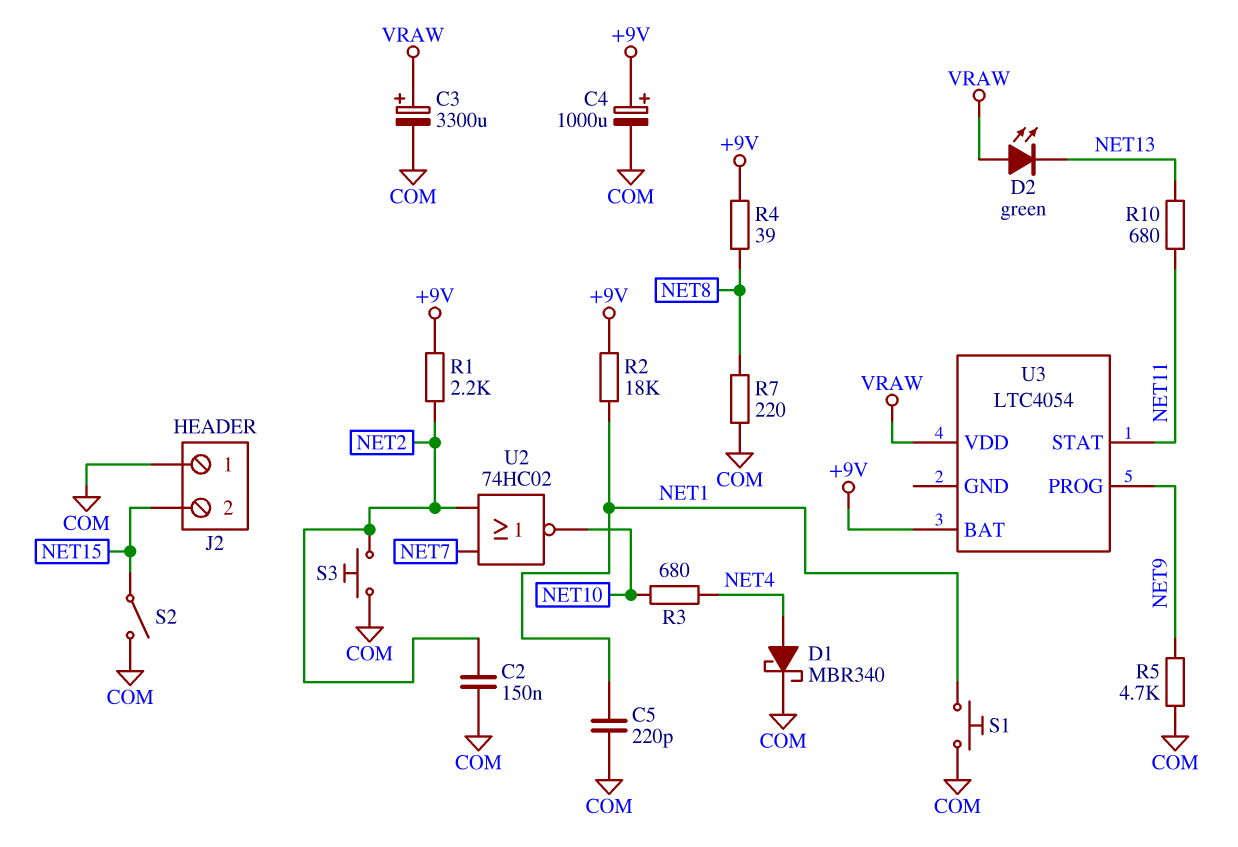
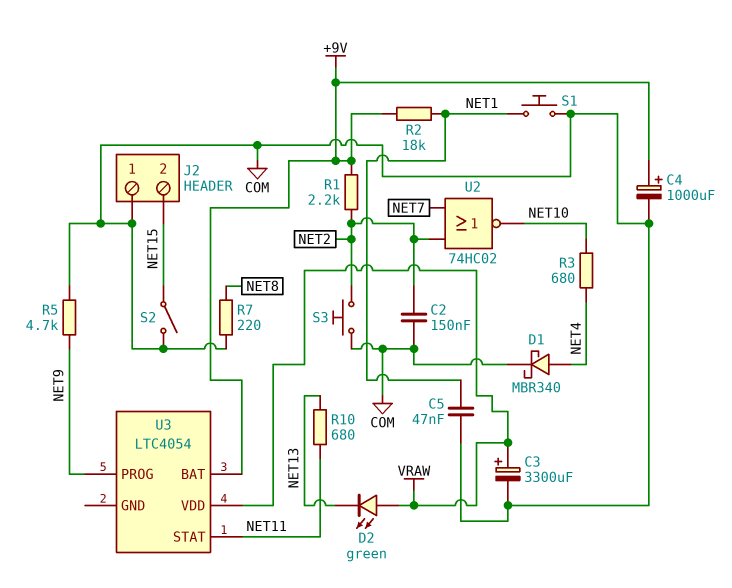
C5: 220pF (COM, NET1) -> 47nF (COM, NET1)
R4: 39 (+9V, NET8) -> none

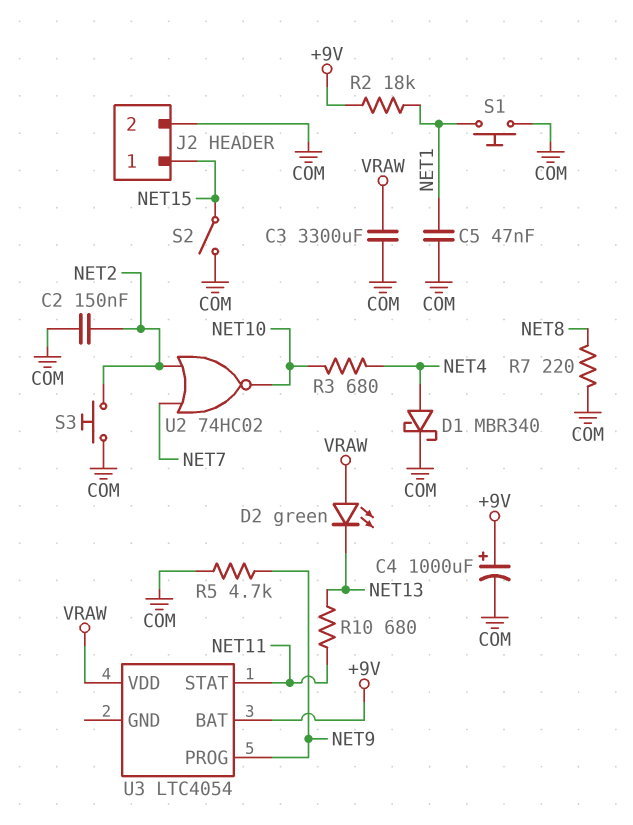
C3: 3300uF (plus VRAW, minus COM) -> 3300uF (COM, VRAW)
J2 pin 1: COM -> NET15
J2 pin 2: NET15 -> COM
R1: 2.2k (+9V, NET2) -> none

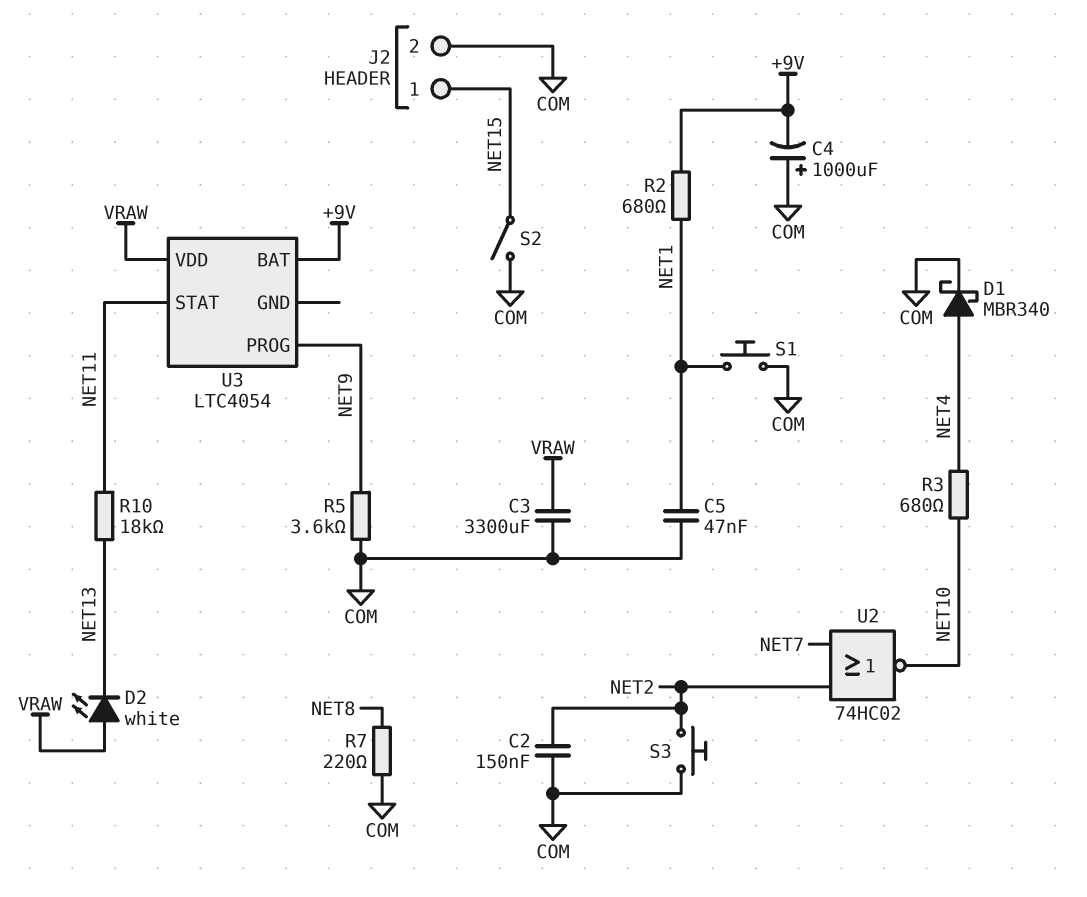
C4: 1000uF (plus +9V, minus COM) -> 1000uF (plus COM, minus +9V)
D2: LED green (A VRAW, K NET13) -> LED white (A VRAW, K NET13)
R2: 18k (+9V, NET1) -> 680 (+9V, NET1)
R5: 4.7k (COM, NET9) -> 3.6k (COM, NET9)
R10: 680 (NET11, NET13) -> 18k (NET11, NET13)

